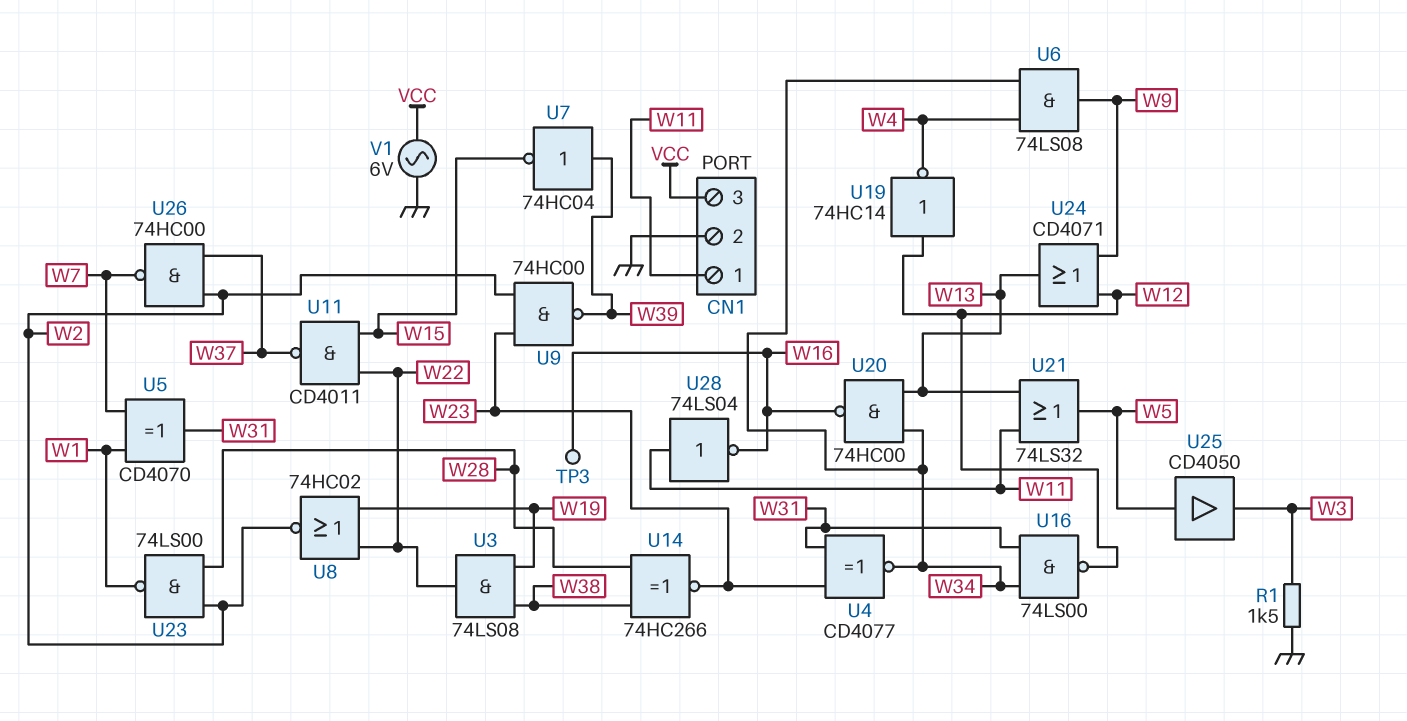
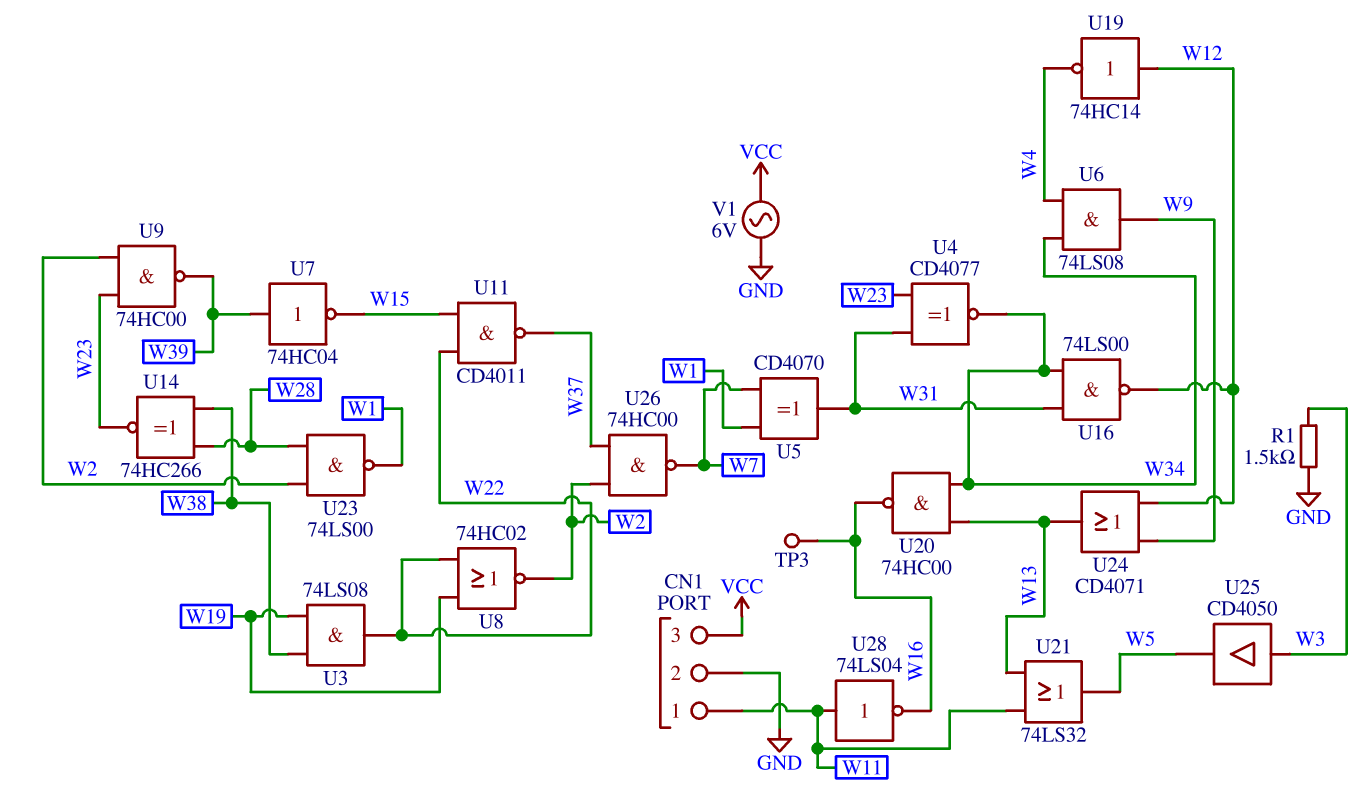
U25: buffer CD4050 (in W5, out W3) -> buffer CD4050 (in W3, out W5)

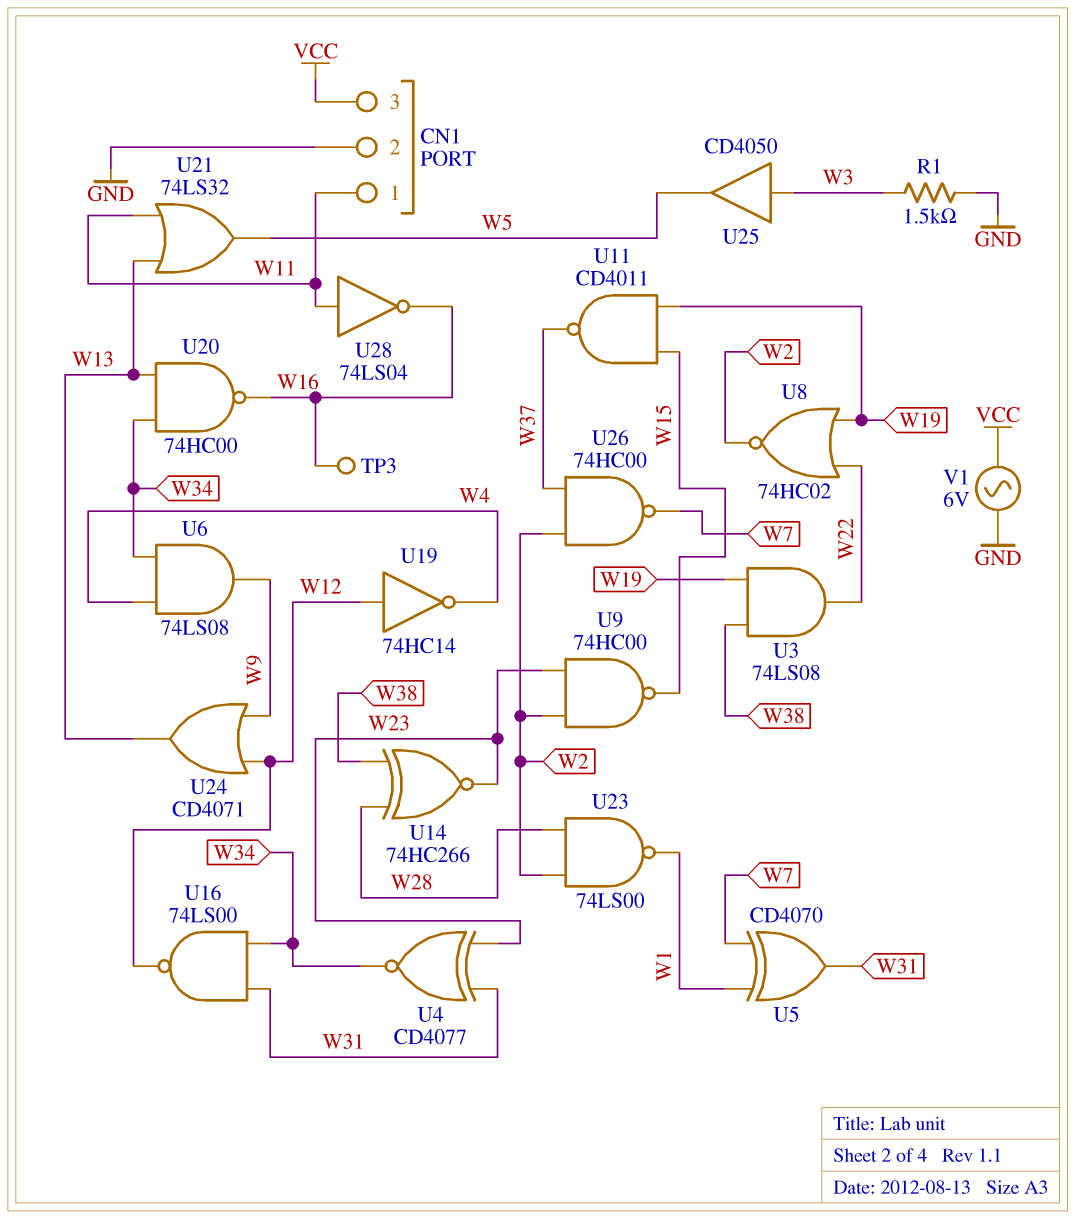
U7: NOT 74HC04 (in W39, out W15) -> none
U9: NAND 74HC00 (in W2, in W23, out W39) -> NAND 74HC00 (in W2, in W23, out W15)
U11: NAND CD4011 (in W15, in W22, out W37) -> NAND CD4011 (in W15, in W19, out W37)

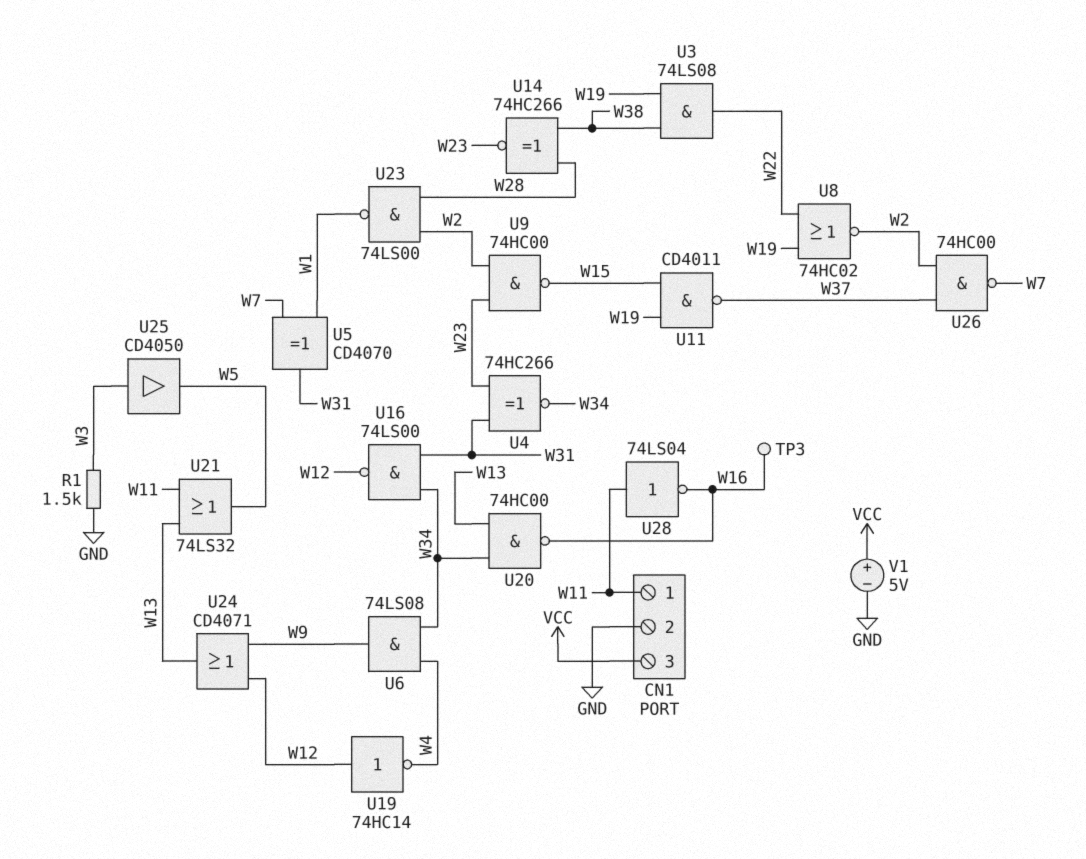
U4: XNOR CD4077 (in W23, in W31, out W34) -> XNOR 74HC266 (in W23, in W31, out W34)
V1: AC 6V (GND, VCC) -> 5V (plus VCC, minus GND)

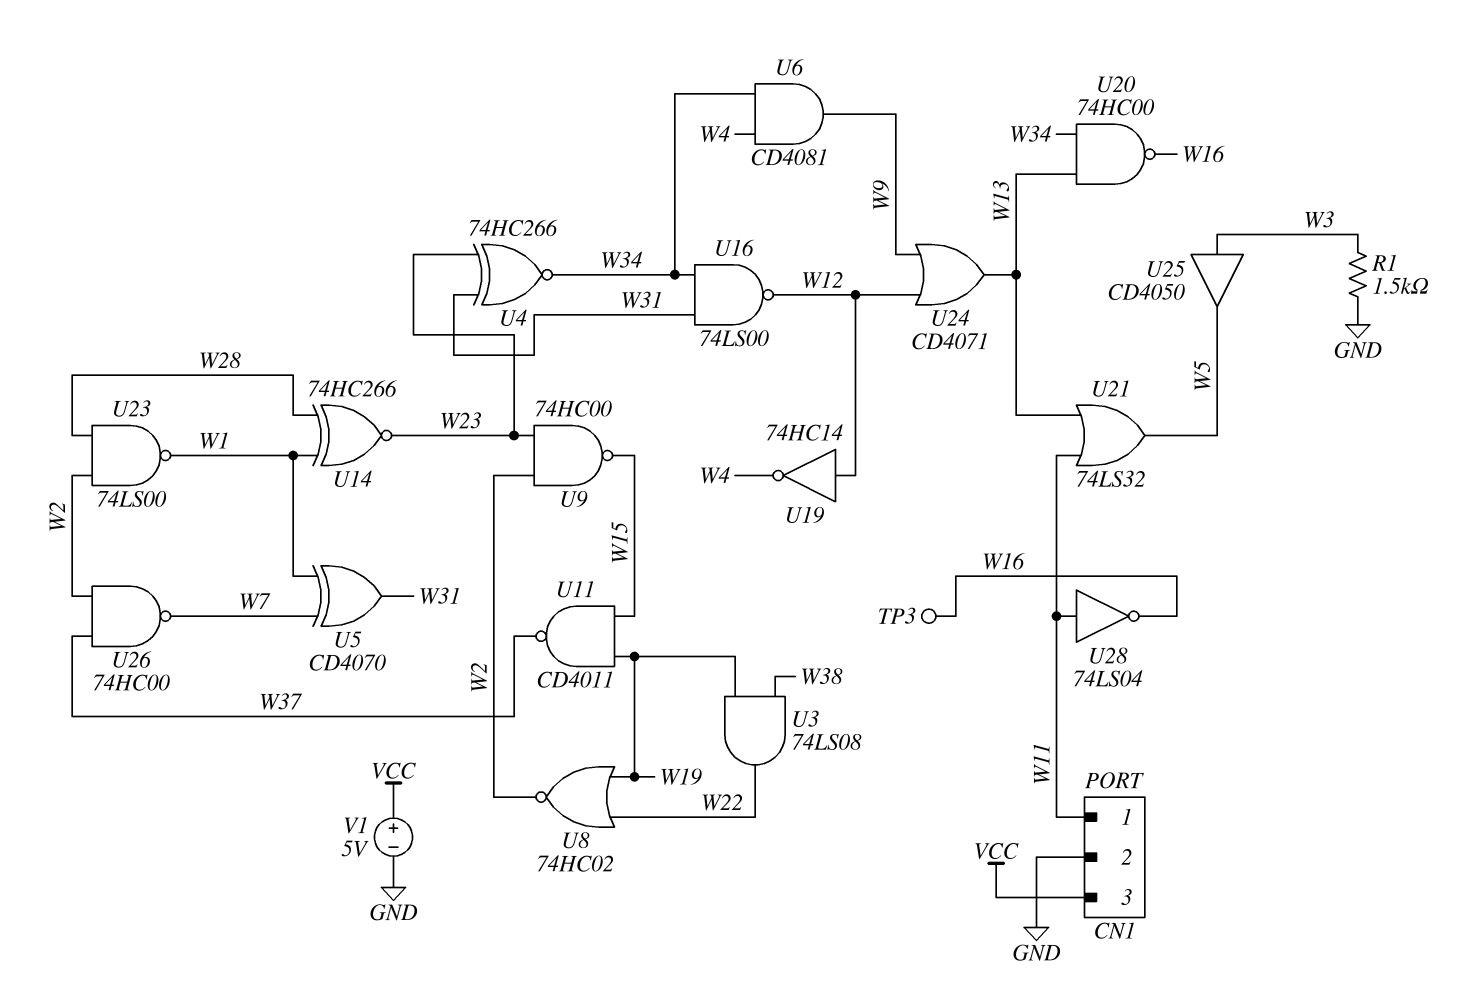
U6: AND 74LS08 (in W4, in W34, out W9) -> AND CD4081 (in W4, in W34, out W9)
U14: XNOR 74HC266 (in W28, in W38, out W23) -> XNOR 74HC266 (in W1, in W28, out W23)

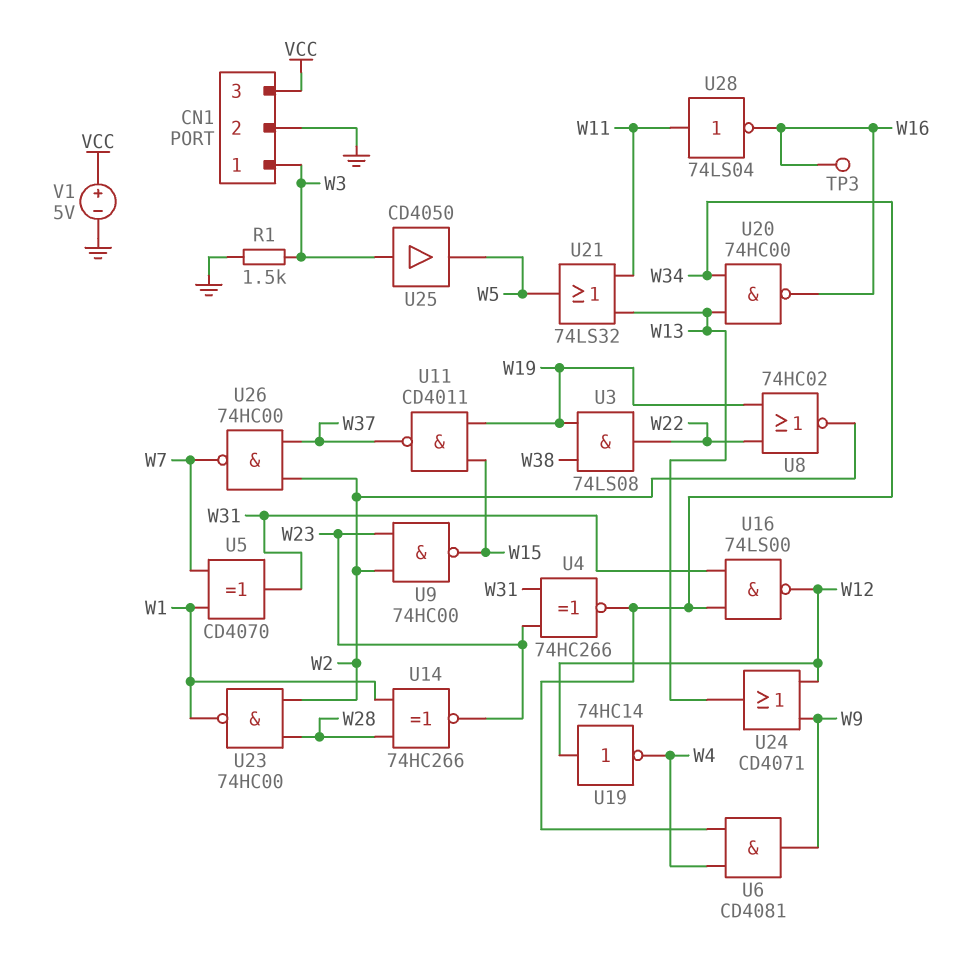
CN1 pin 1: W11 -> W3
U23: NAND 74LS00 (in W2, in W28, out W1) -> NAND 74HC00 (in W2, in W28, out W1)

